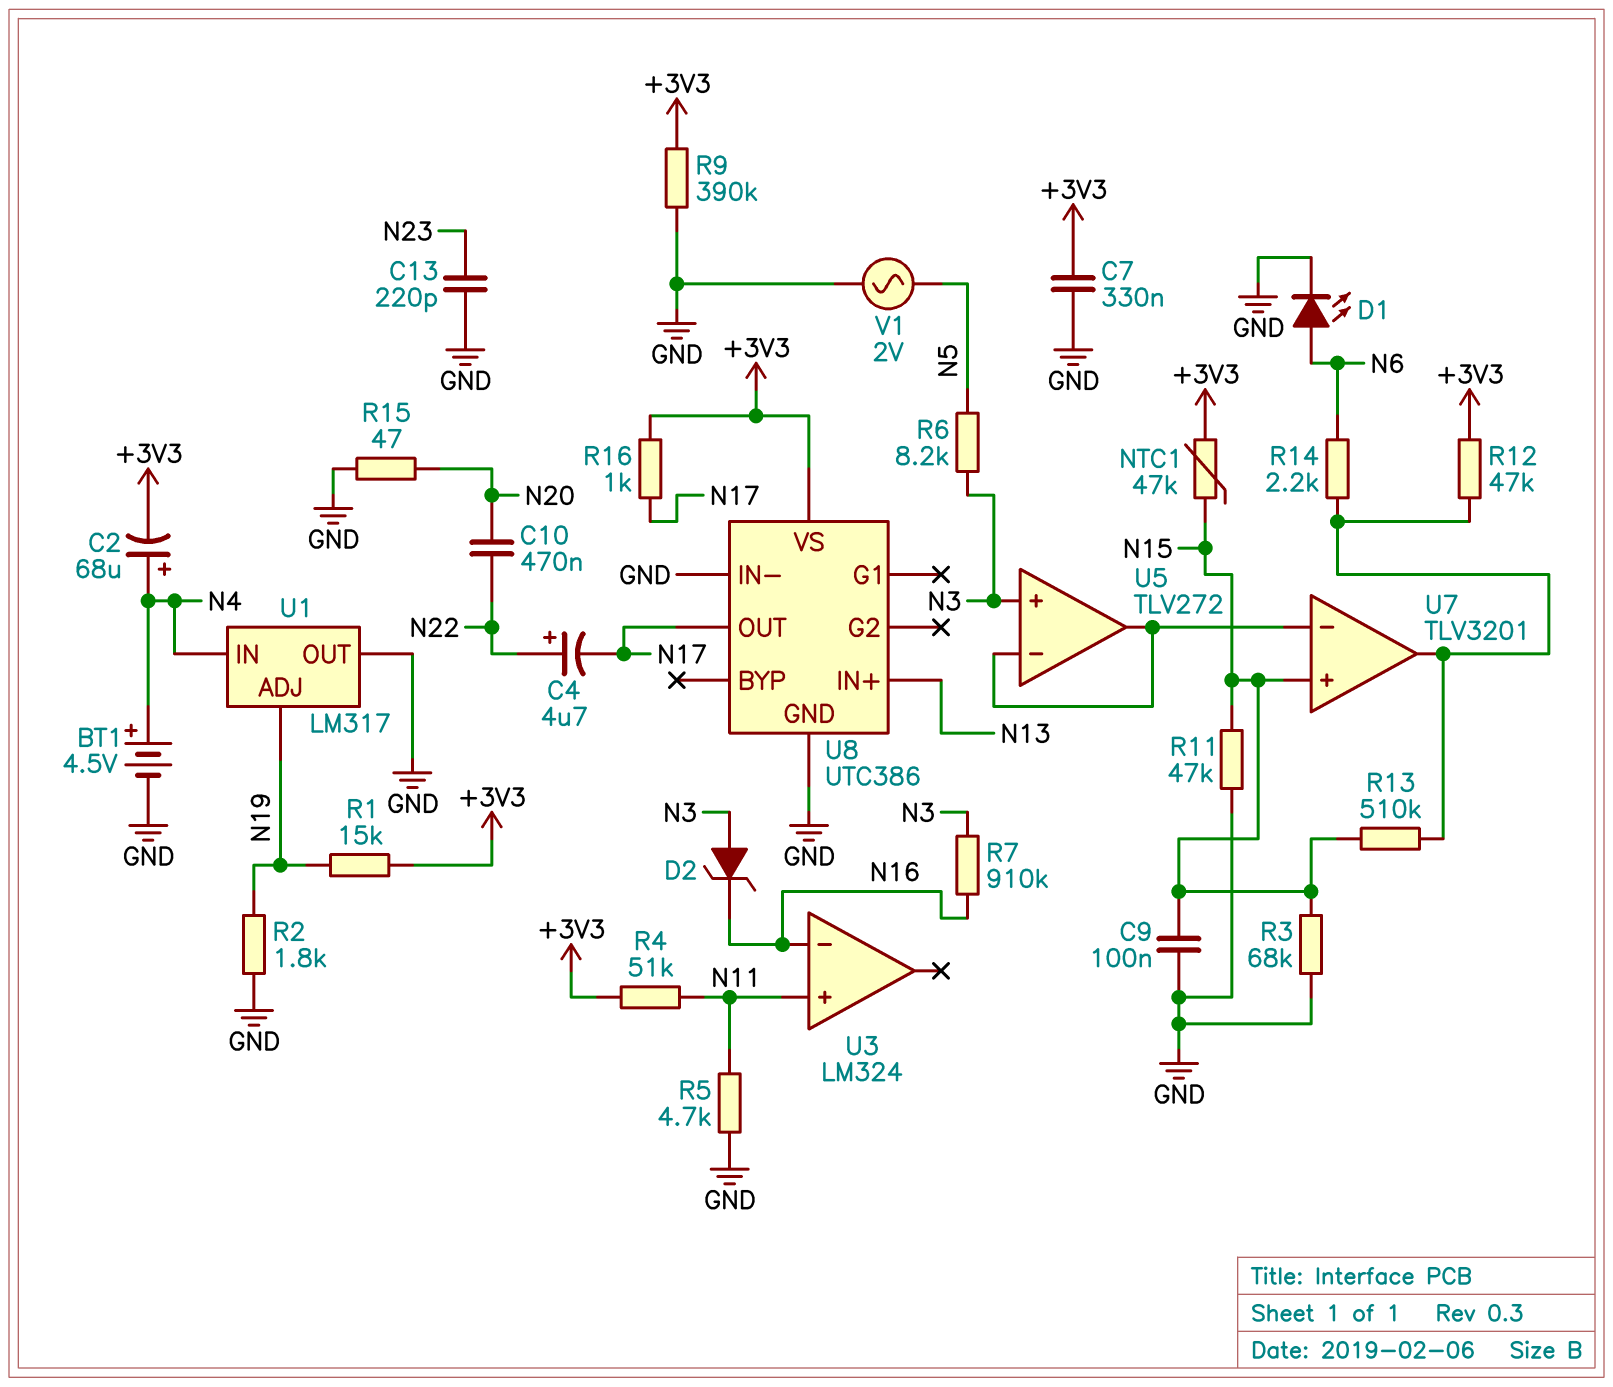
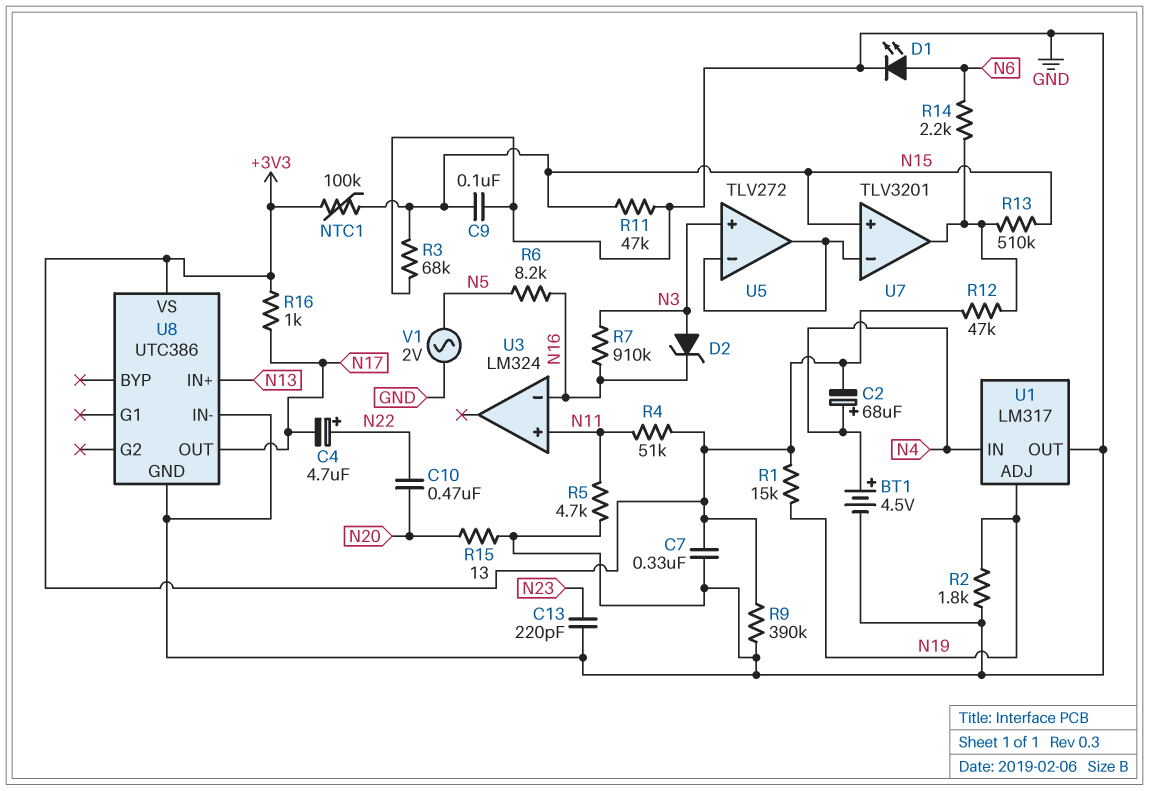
NTC1: 47k (+3V3, N15) -> 100k (+3V3, N15)
R6: 8.2k (N3, N5) -> 8.2k (N5, N16)
R15: 47 (GND, N20) -> 13 (GND, N20)

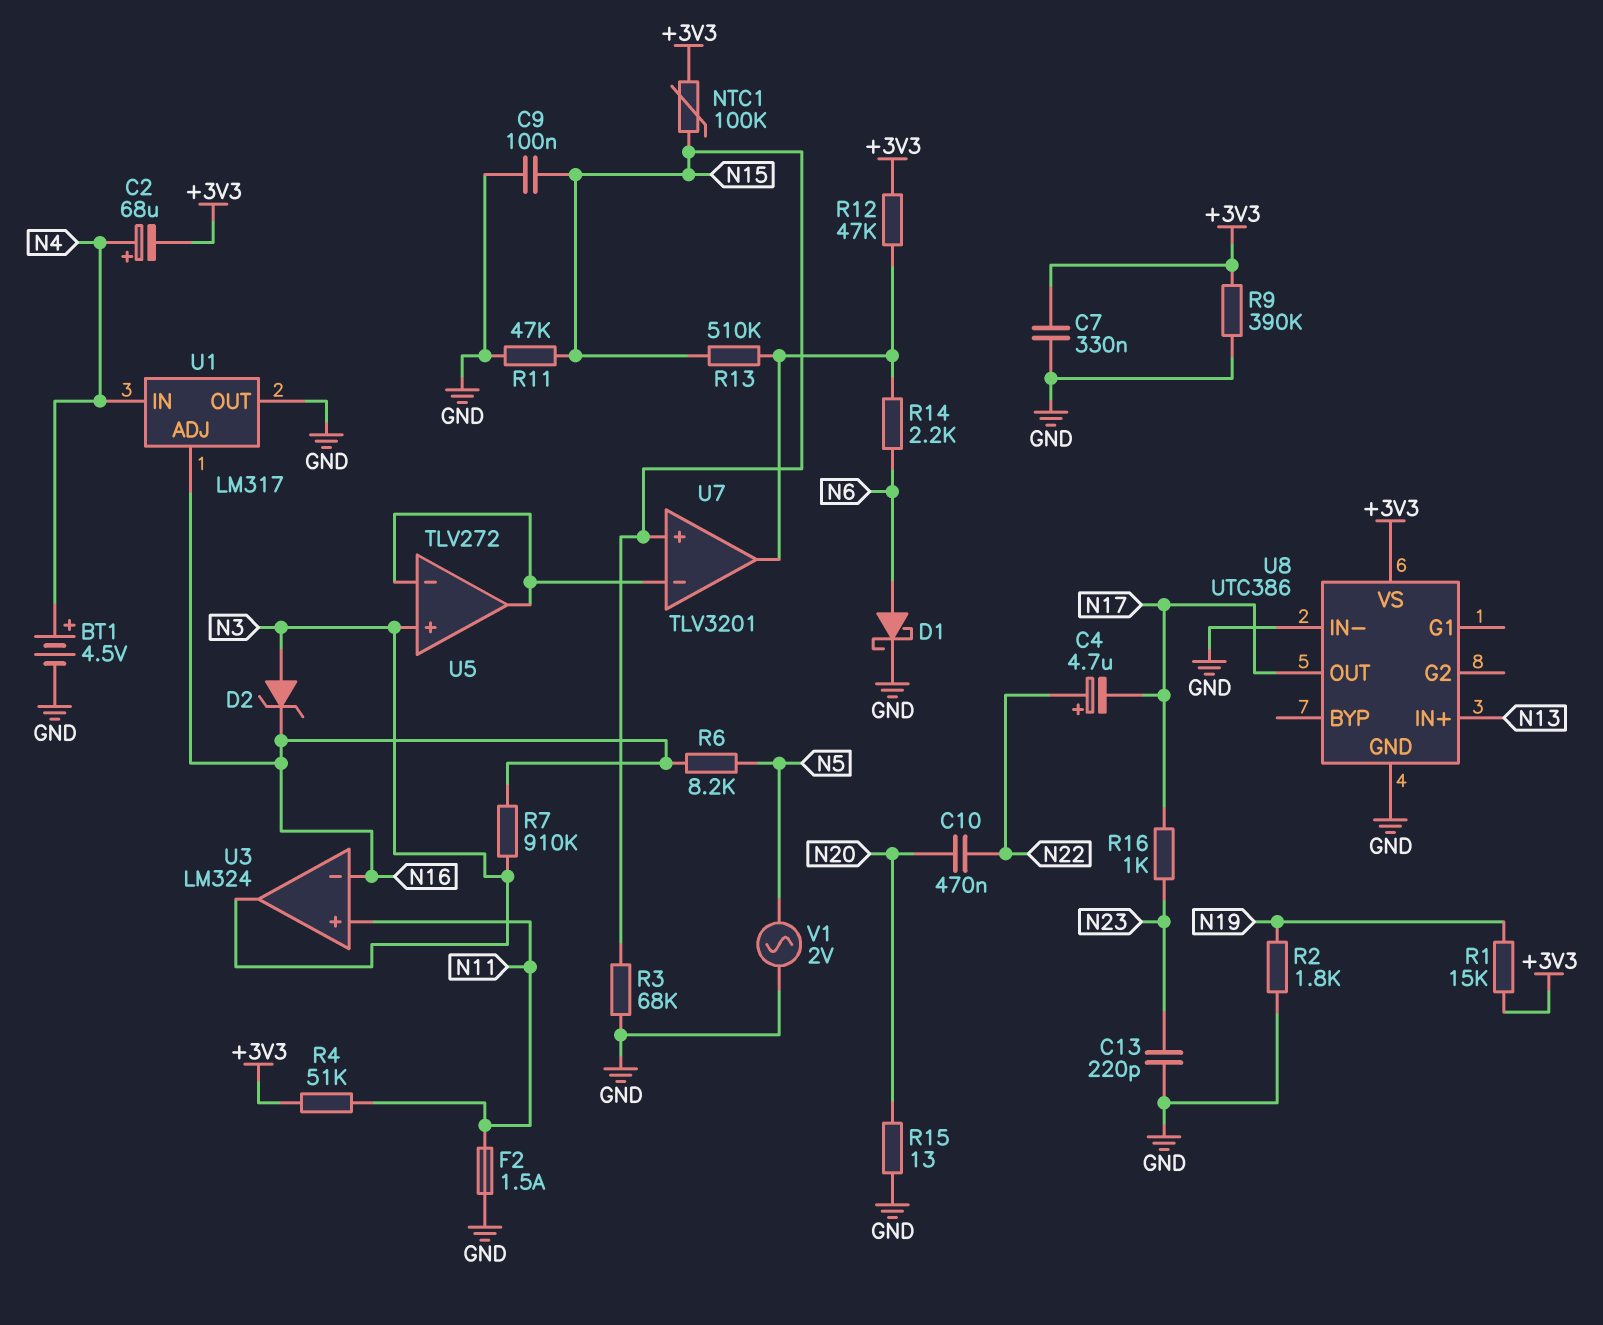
D1: LED (A N6, K GND) -> schottky (A N6, K GND)
F2: none -> 1.5A (GND, N11)
R5: 4.7k (GND, N11) -> none
R16: 1k (+3V3, N17) -> 1k (N17, N23)
U1 pin ADJ: N19 -> N16
U3 pin out: none -> N3

